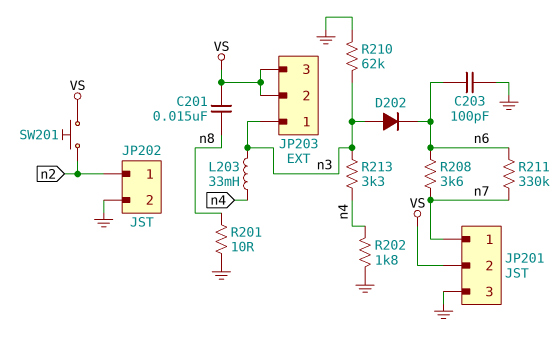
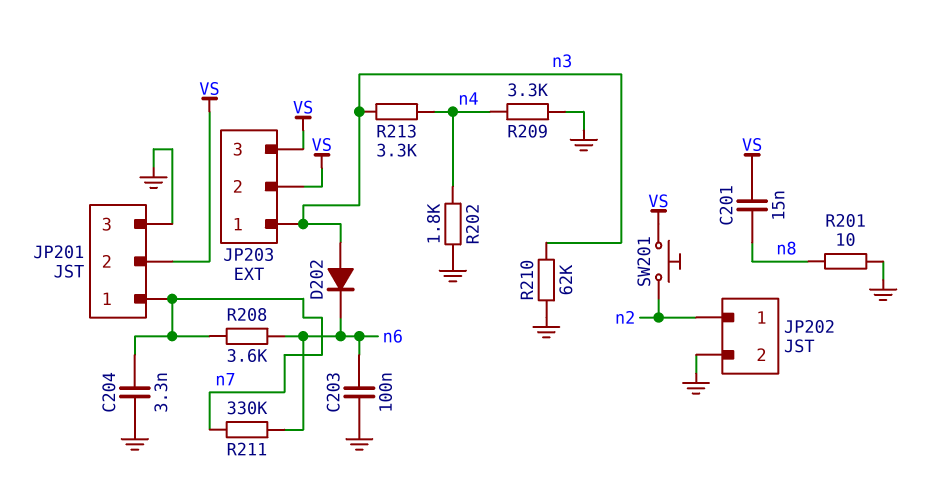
C203: 100pF (GND, n6) -> 100nF (GND, n6)
C204: none -> 3.3nF (GND, n7)
L203: 33mH (n3, n4) -> none
R209: none -> 3.3k (GND, n4)

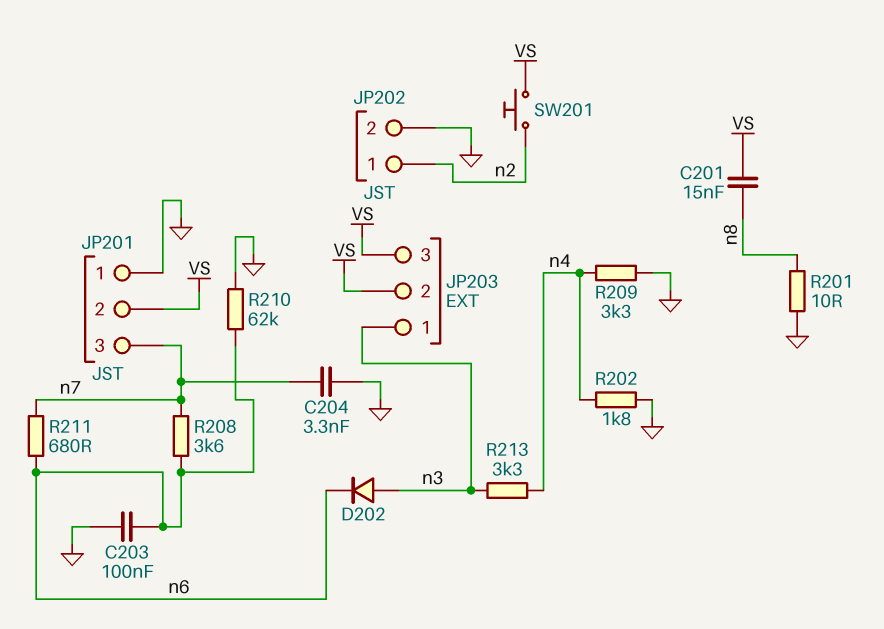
JP201 pin 1: n7 -> GND
JP201 pin 3: GND -> n7
R210: 62k (GND, n3) -> 62k (GND, n6)
R211: 330k (n6, n7) -> 680 (n6, n7)

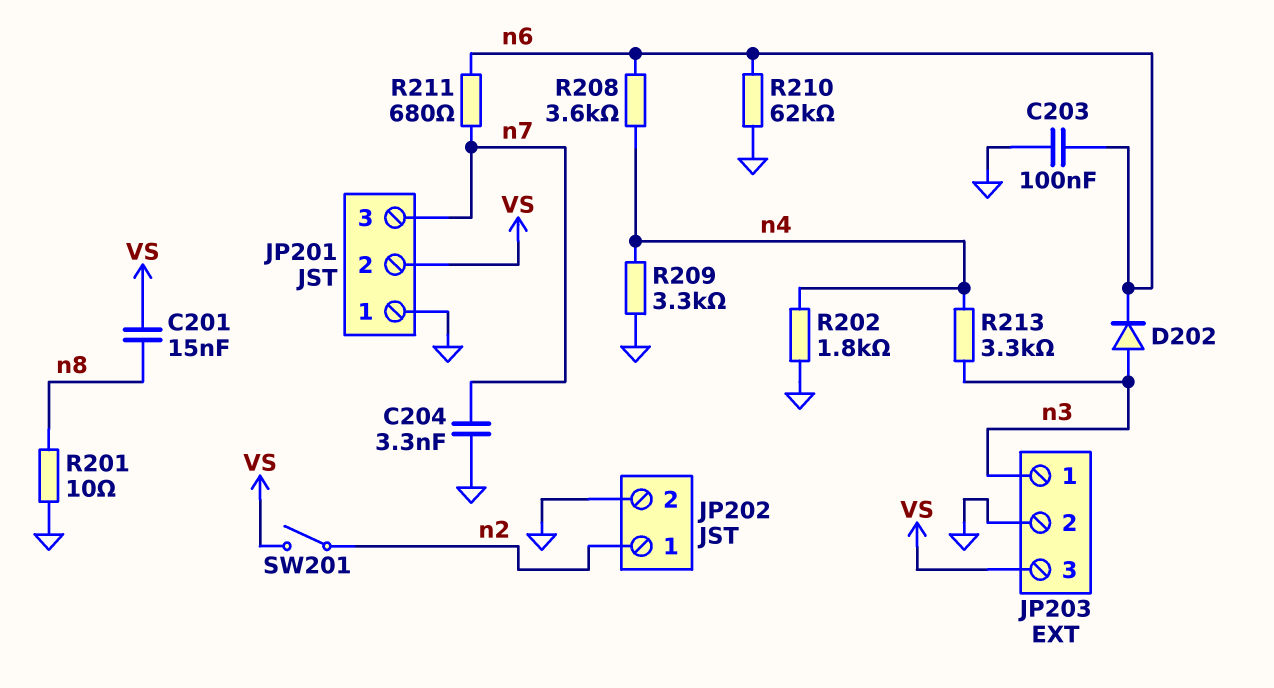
JP203 pin 2: VS -> GND
R208: 3.6k (n6, n7) -> 3.6k (n4, n6)
SW201: button (VS, n2) -> switch (VS, n2)

